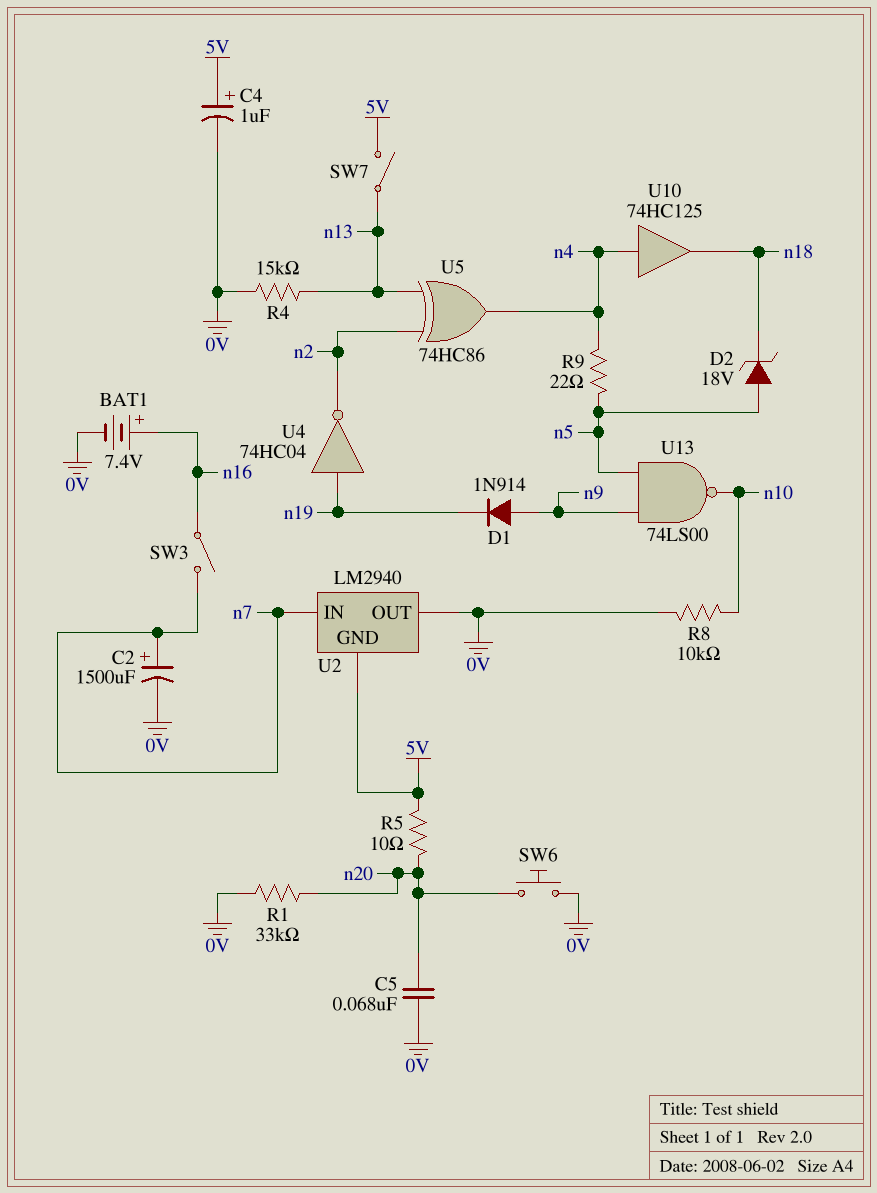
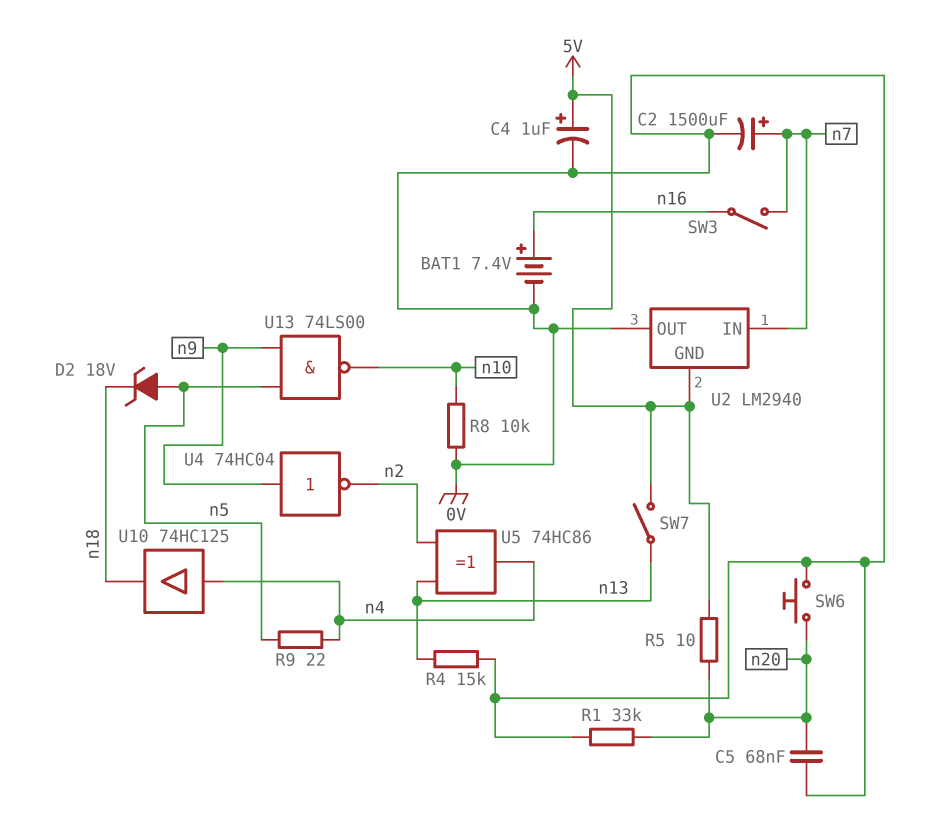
D1: diode 1N914 (A n9, K n19) -> none
U4: NOT 74HC04 (in n19, out n2) -> NOT 74HC04 (in n9, out n2)

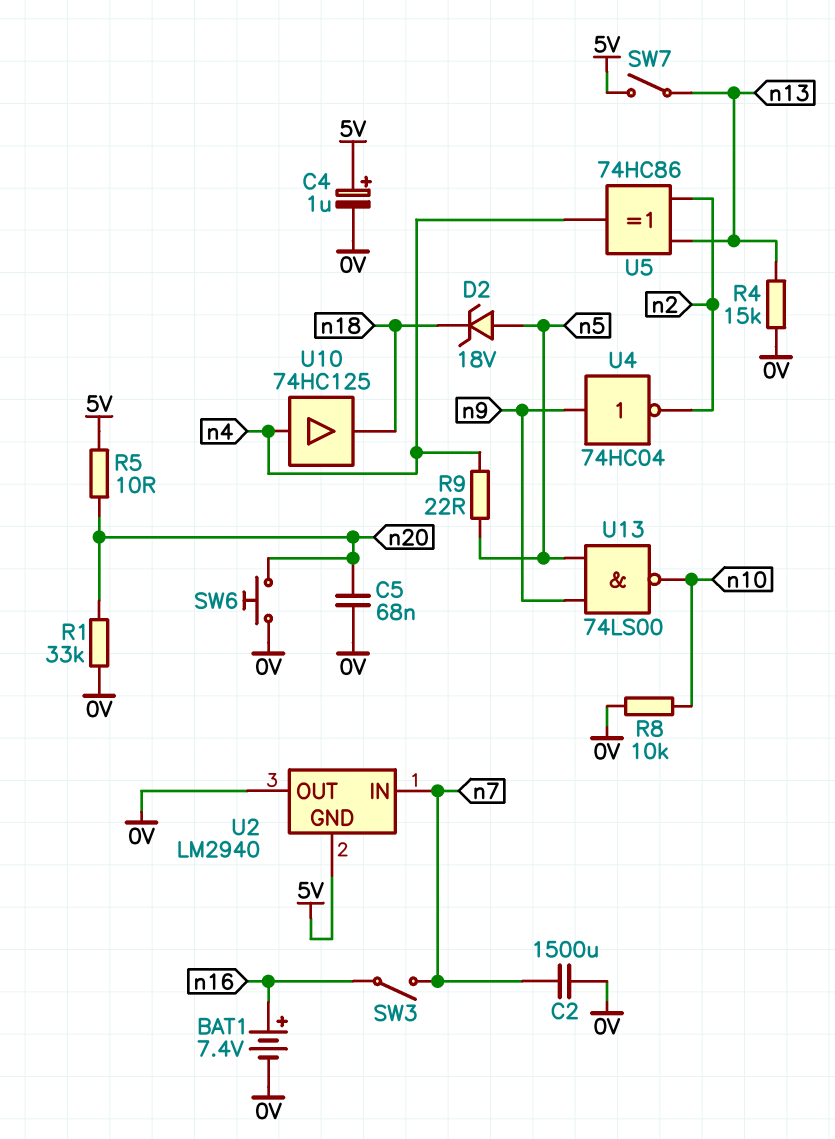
C2: 1500uF (plus n7, minus 0V) -> 1500uF (0V, n7)

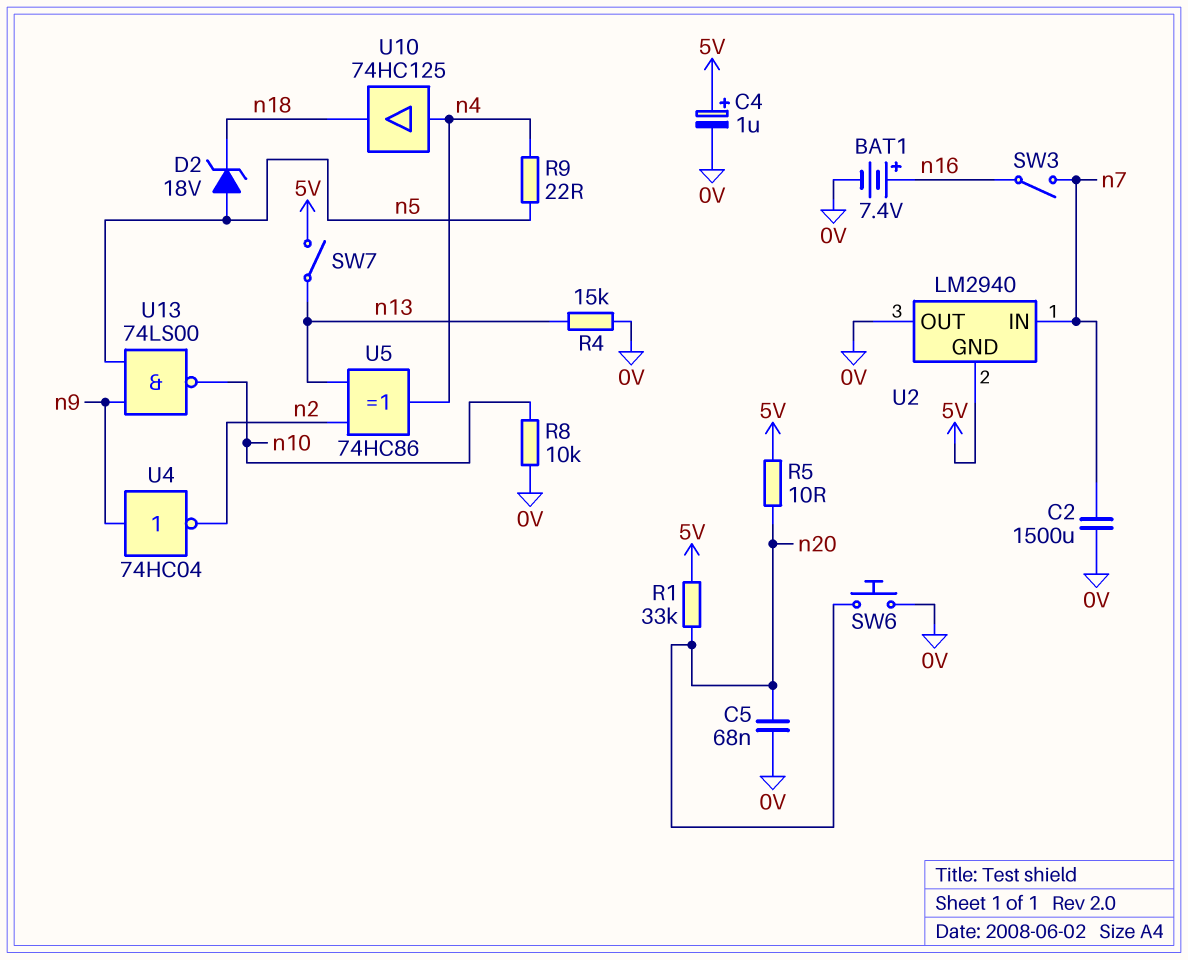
R1: 33k (0V, n20) -> 33k (5V, n20)

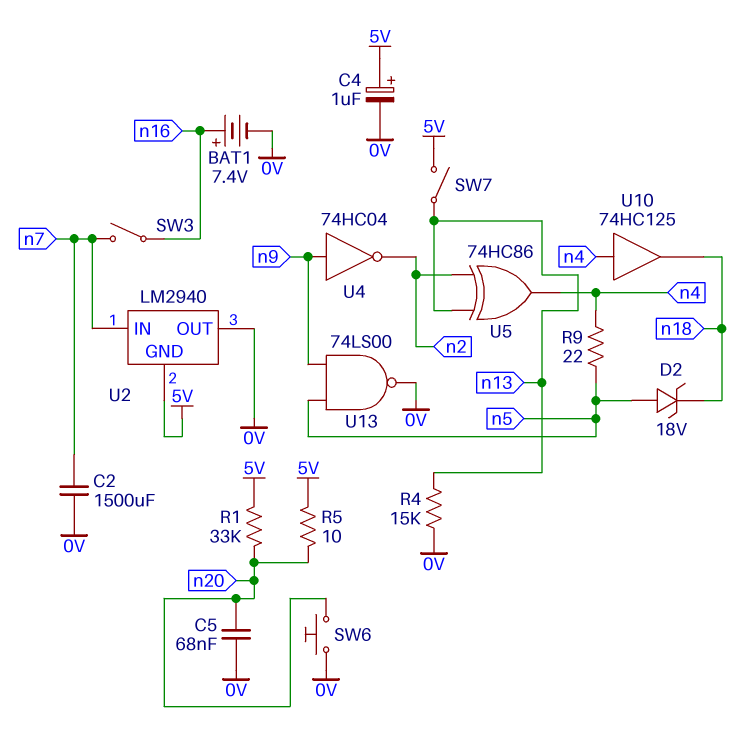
R8: 10k (0V, n10) -> none
U13: NAND 74LS00 (in n5, in n9, out n10) -> NAND 74LS00 (in n5, in n9, out 0V)

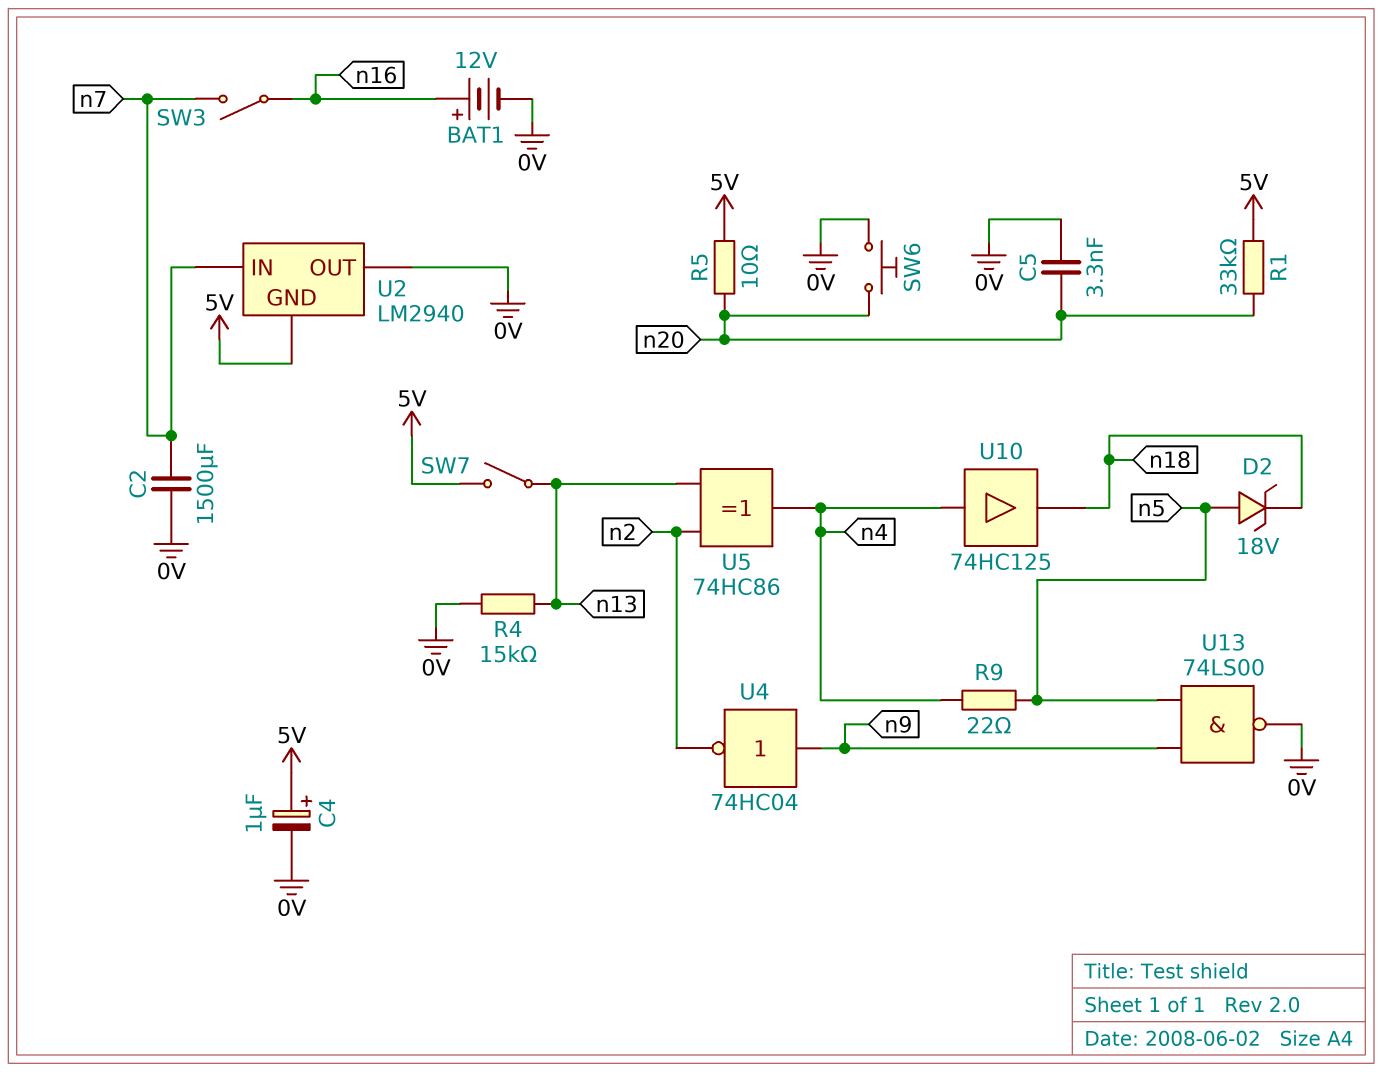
BAT1: 7.4V (plus n16, minus 0V) -> 12V (plus n16, minus 0V)
C5: 68nF (0V, n20) -> 3.3nF (0V, n20)

